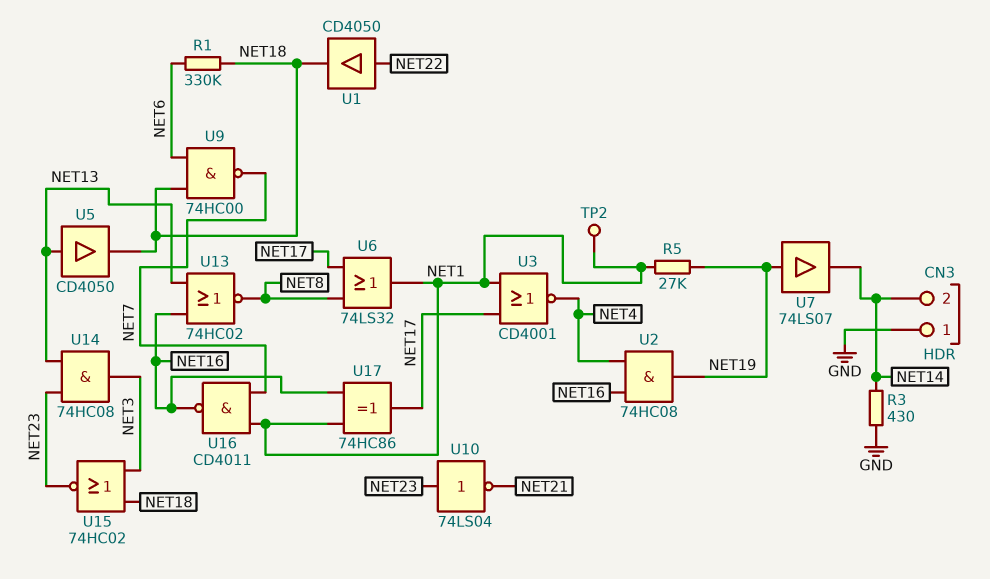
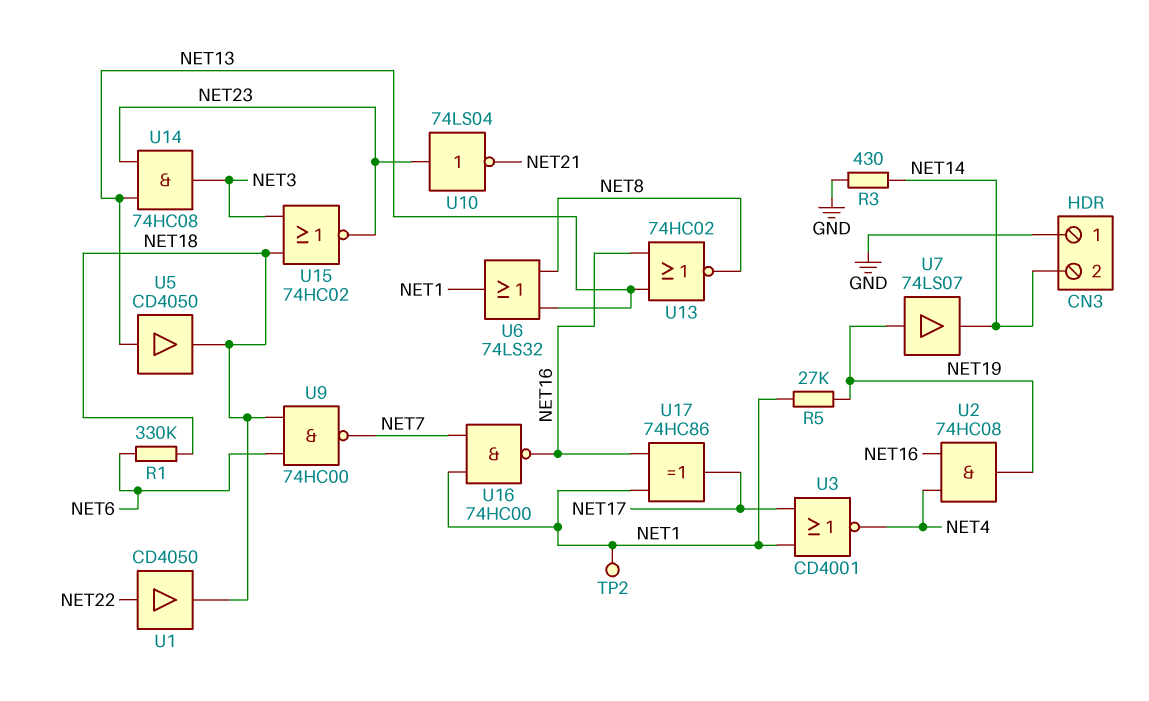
U6: OR 74LS32 (in NET8, in NET17, out NET1) -> OR 74LS32 (in NET8, in NET13, out NET1)
U16: NAND CD4011 (in NET1, in NET7, out NET16) -> NAND 74HC00 (in NET1, in NET7, out NET16)

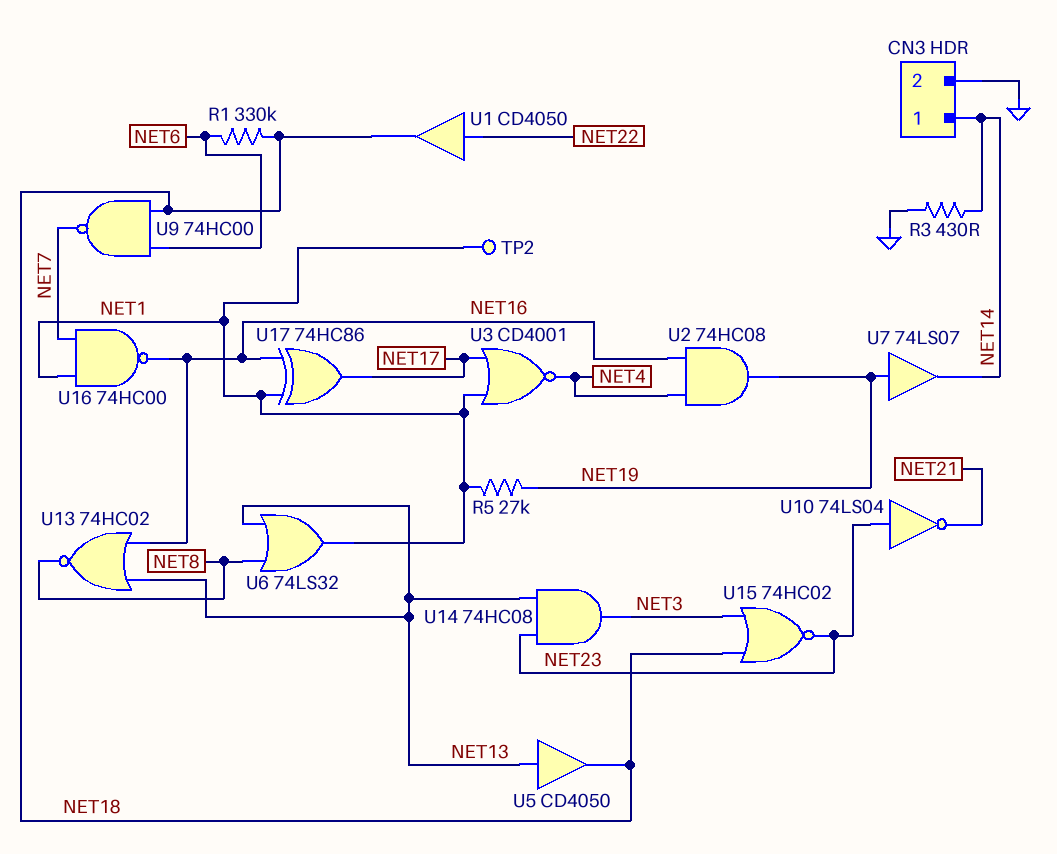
CN3 pin 1: GND -> NET14
CN3 pin 2: NET14 -> GND

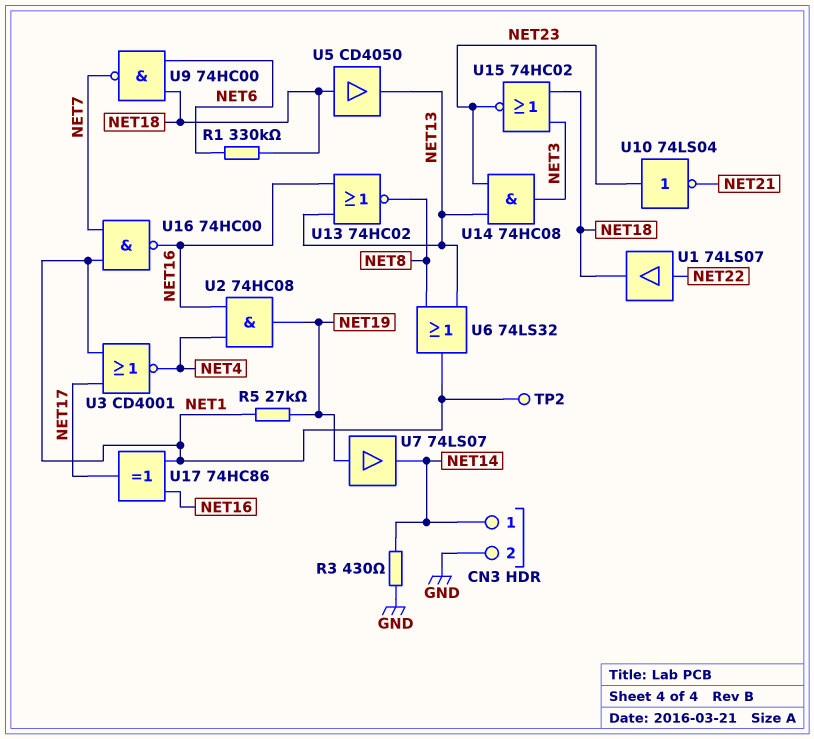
U1: buffer CD4050 (in NET22, out NET18) -> buffer 74LS07 (in NET22, out NET18)
U5: buffer CD4050 (in NET13, out NET18) -> buffer CD4050 (in NET18, out NET13)

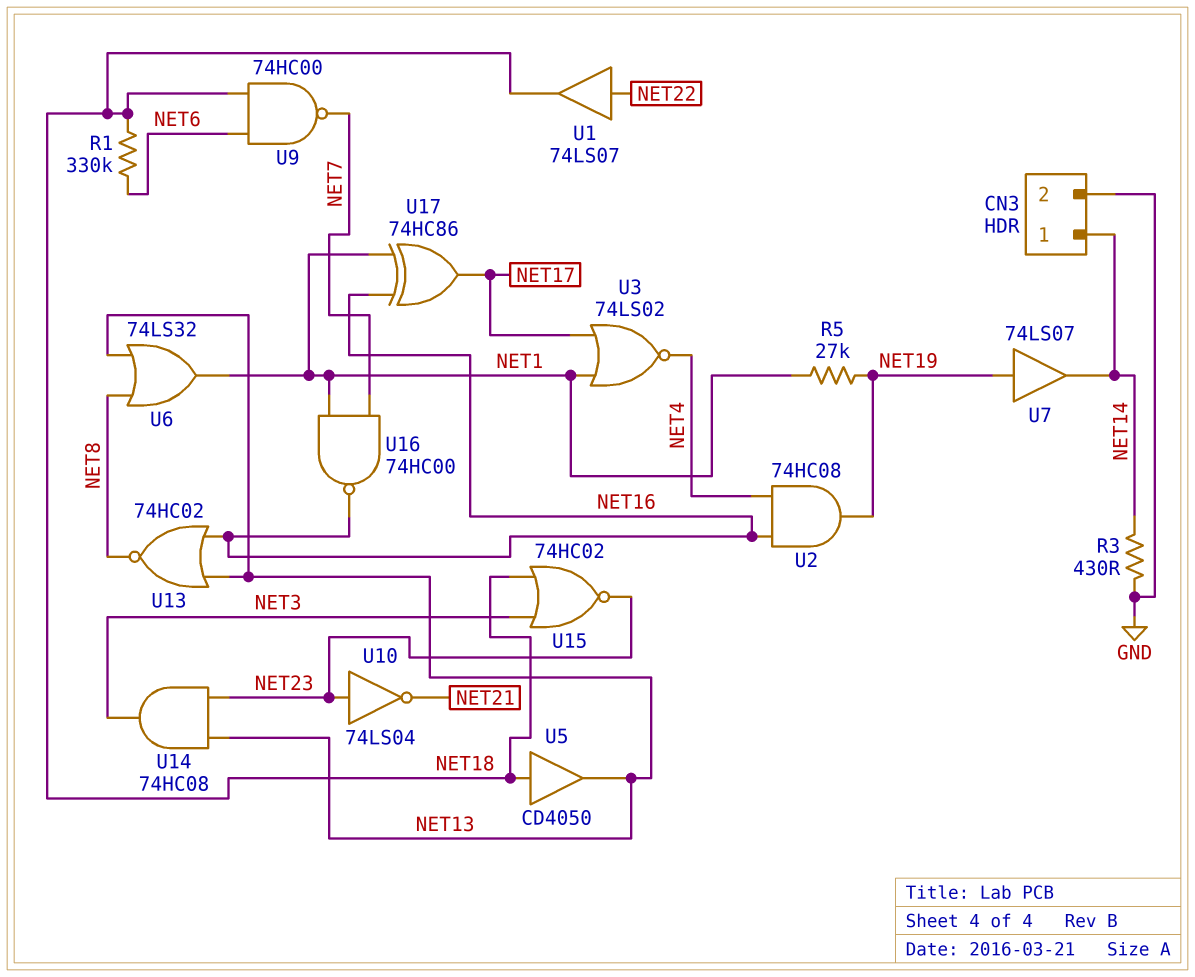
TP2: test point (NET1) -> none
U3: NOR CD4001 (in NET1, in NET17, out NET4) -> NOR 74LS02 (in NET1, in NET17, out NET4)

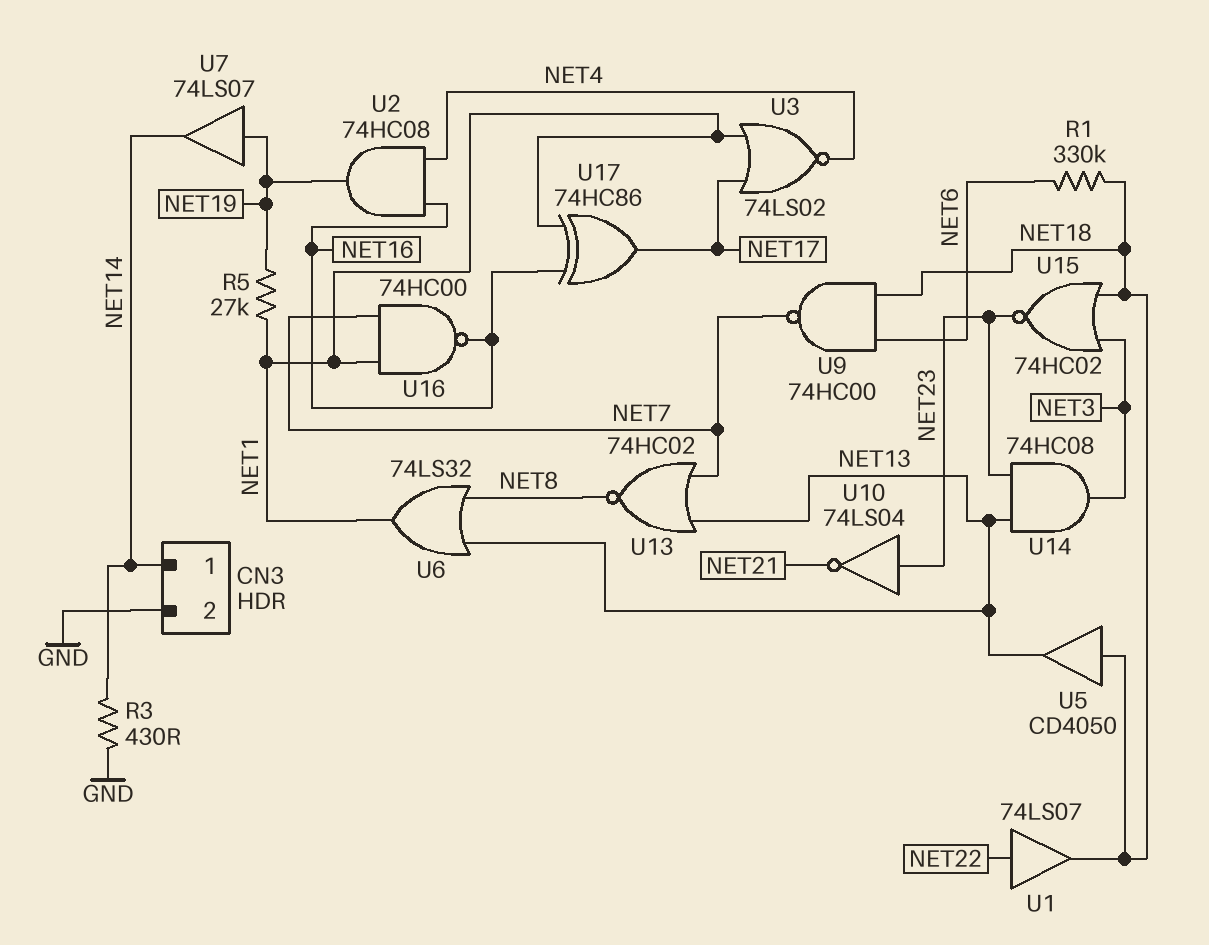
U13: NOR 74HC02 (in NET13, in NET16, out NET8) -> NOR 74HC02 (in NET7, in NET13, out NET8)

